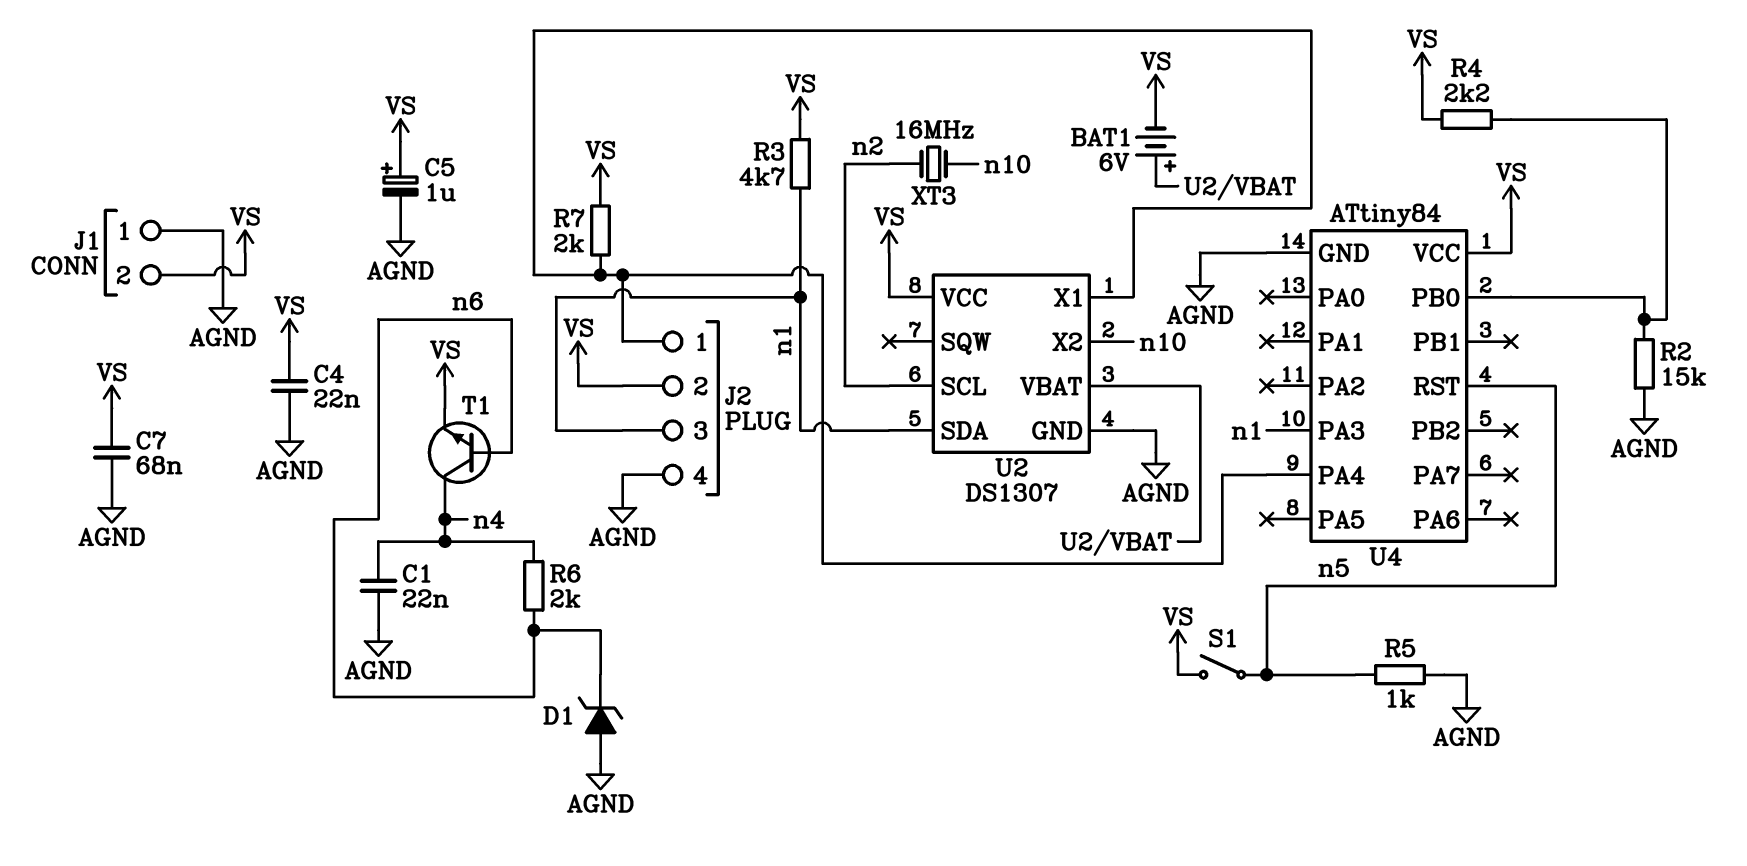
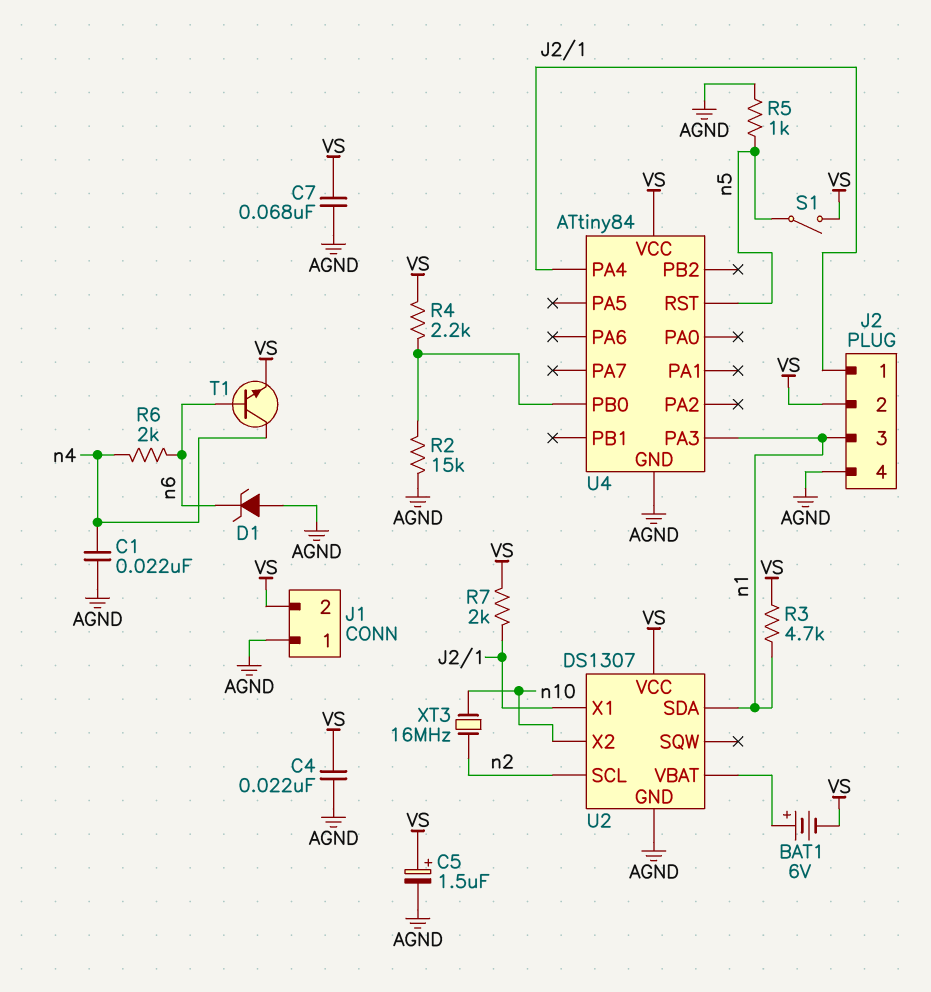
C5: 1uF (plus VS, minus AGND) -> 1.5uF (plus VS, minus AGND)

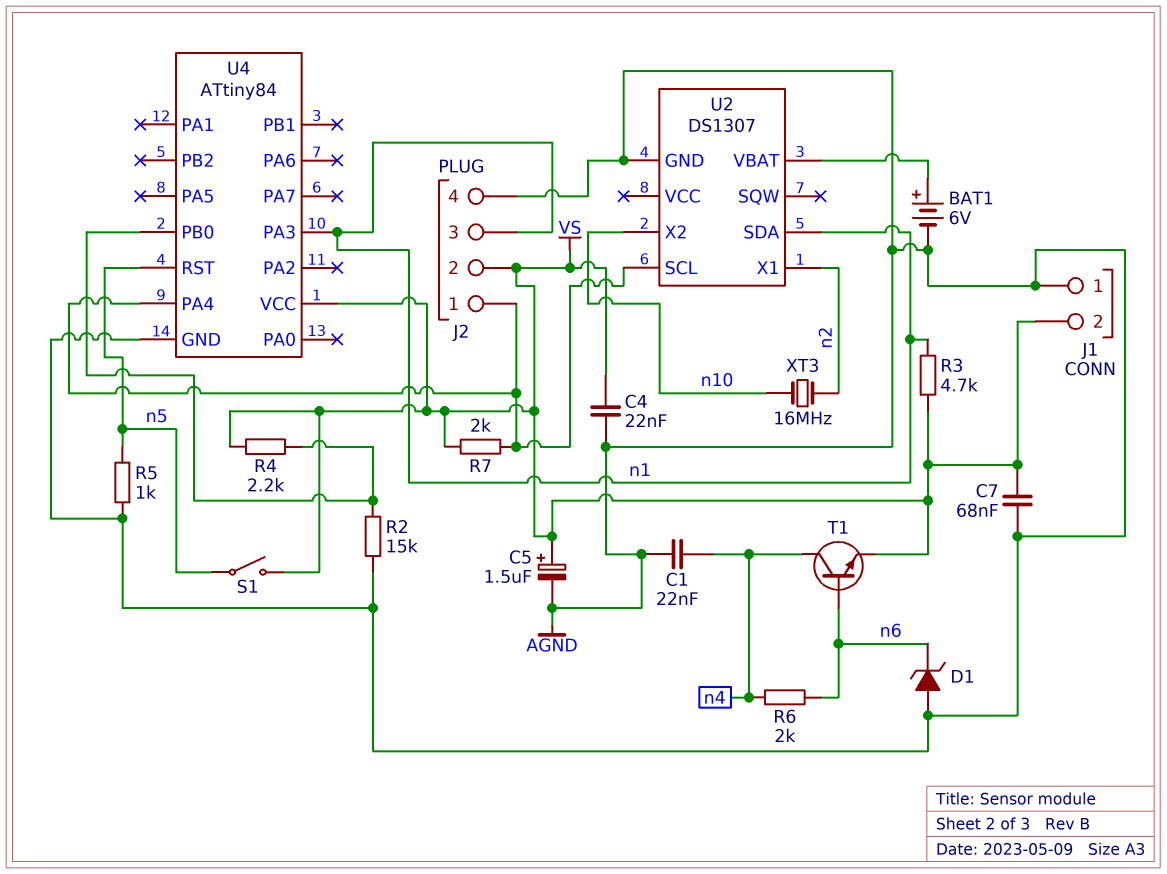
BAT1: 6V (plus U2/VBAT, minus VS) -> 6V (plus U2/VBAT, minus AGND)
U2 pin SCL: n2 -> J2/1
U2 pin VCC: VS -> none
U2 pin X1: J2/1 -> n2

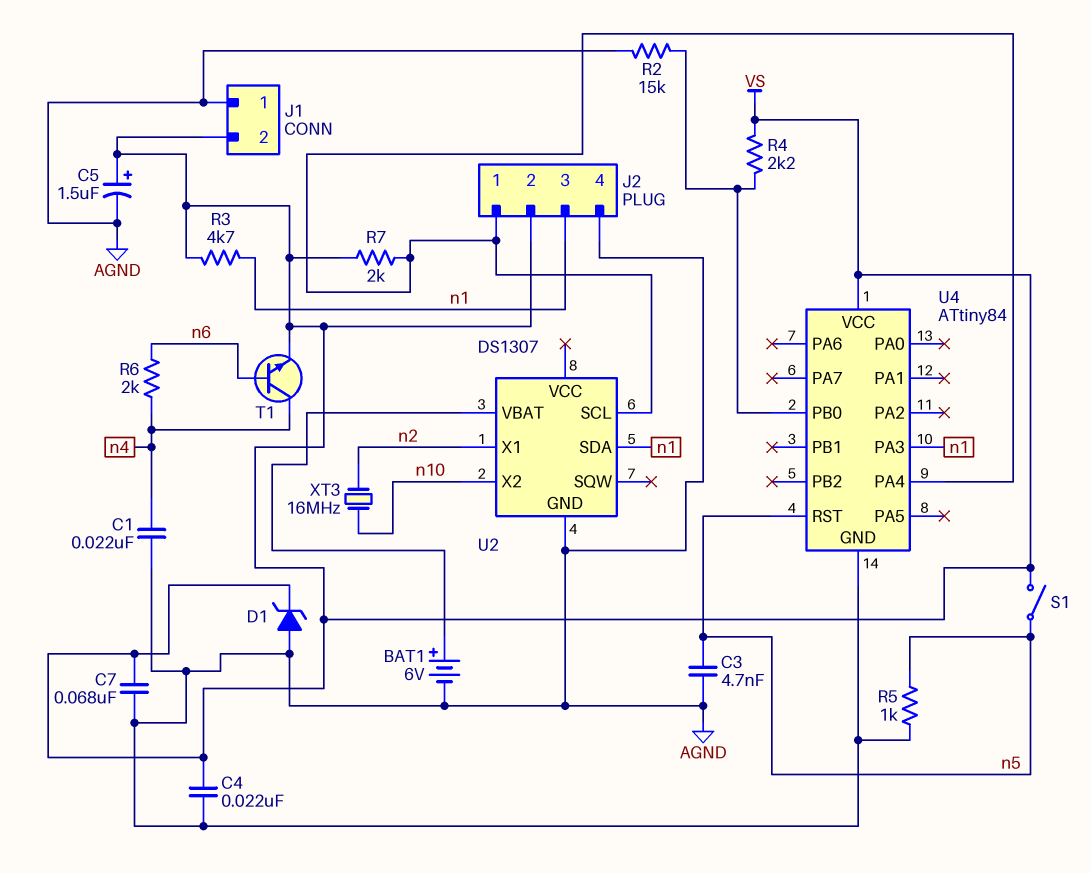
C3: none -> 4.7nF (AGND, n5)
D1: zener (A AGND, K n6) -> zener (A AGND, K VS)

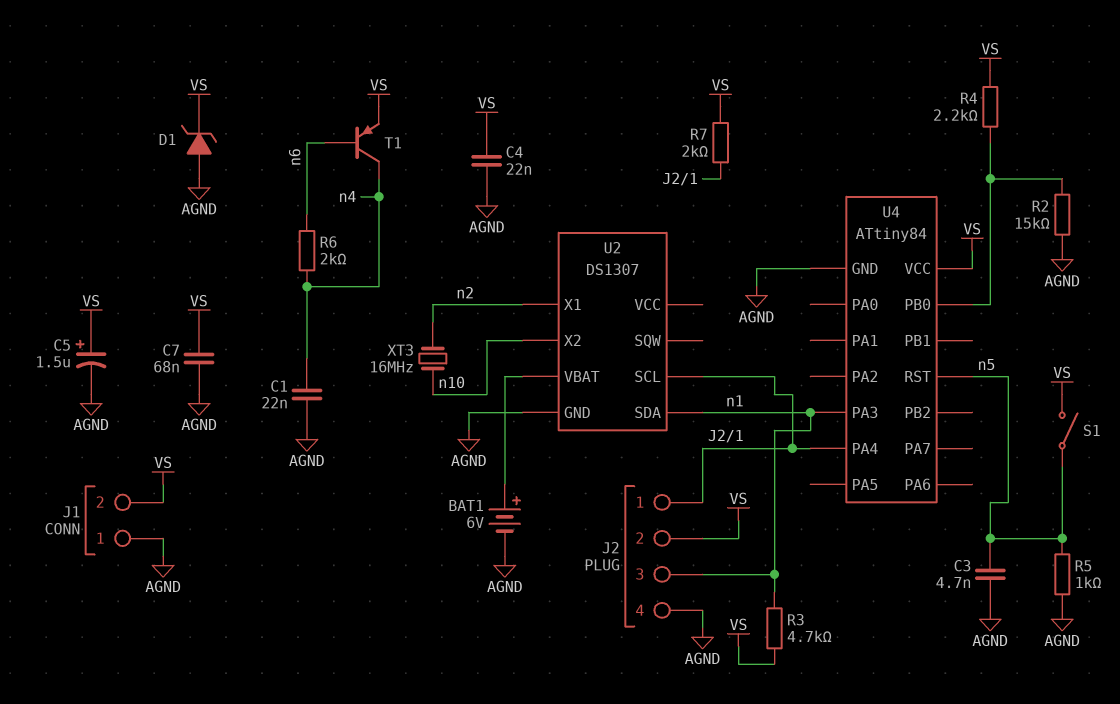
T1: NPN (B n6, C n4, E VS) -> PNP (B n6, C n4, E VS)

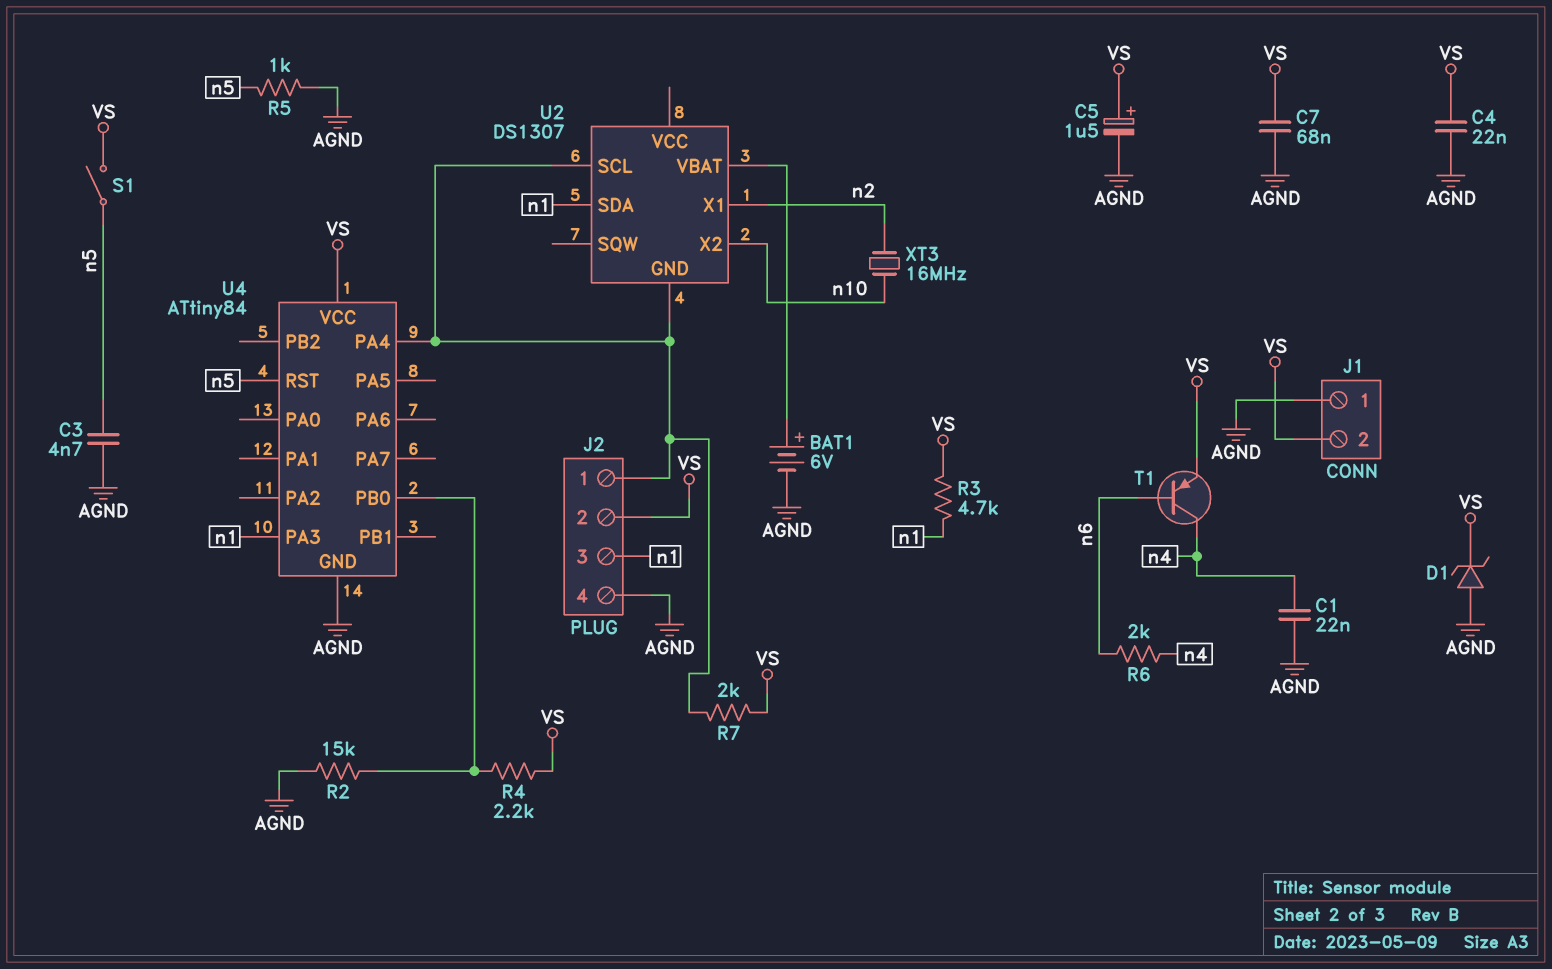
U2 pin GND: AGND -> J2/1

